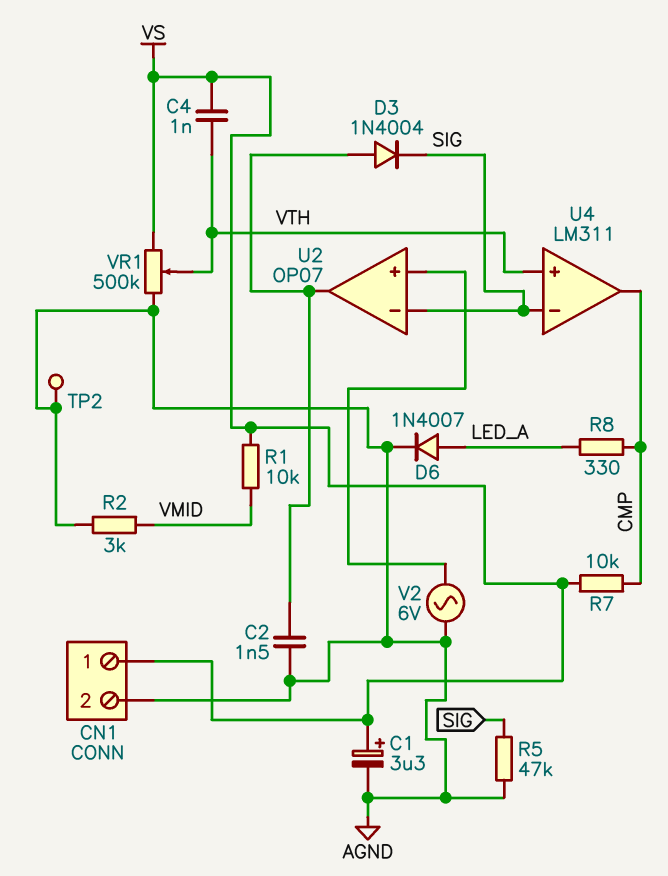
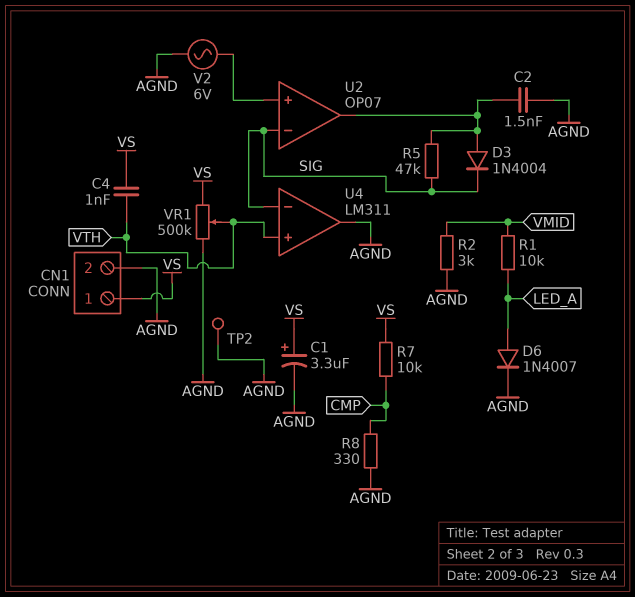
R1: 10k (VMID, VS) -> 10k (LED_A, VMID)
R5: 47k (AGND, SIG) -> 47k (SIG, U2/out)
R8: 330 (CMP, LED_A) -> 330 (AGND, CMP)
U4 pin out: CMP -> AGND

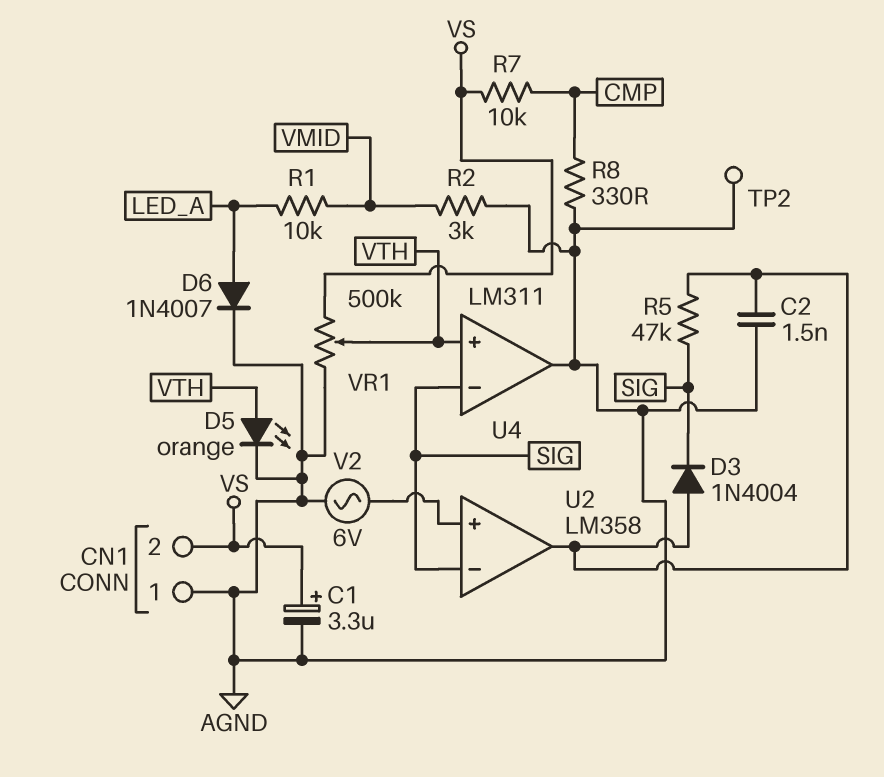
C4: 1nF (VS, VTH) -> none
CN1 pin 1: VS -> AGND
CN1 pin 2: AGND -> VS
D5: none -> LED orange (A VTH, K AGND)
U2: OP07 -> LM358

